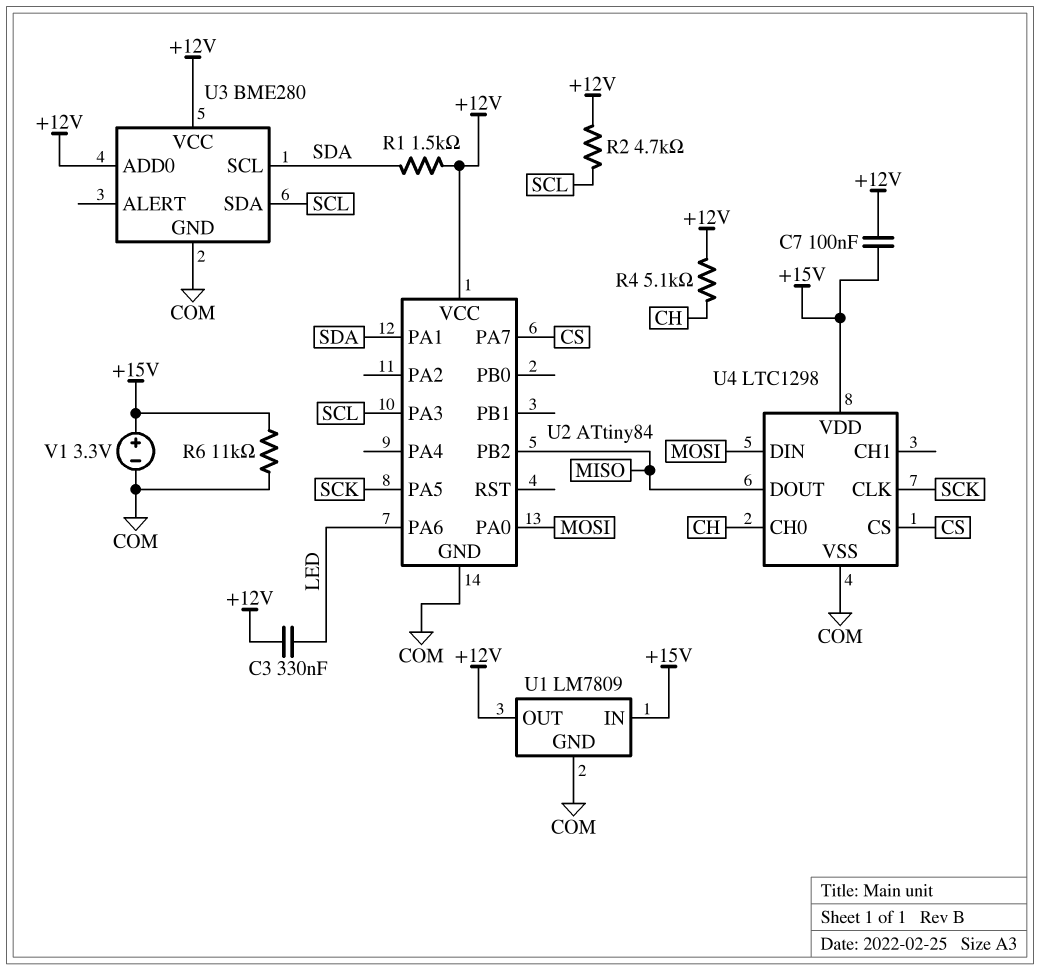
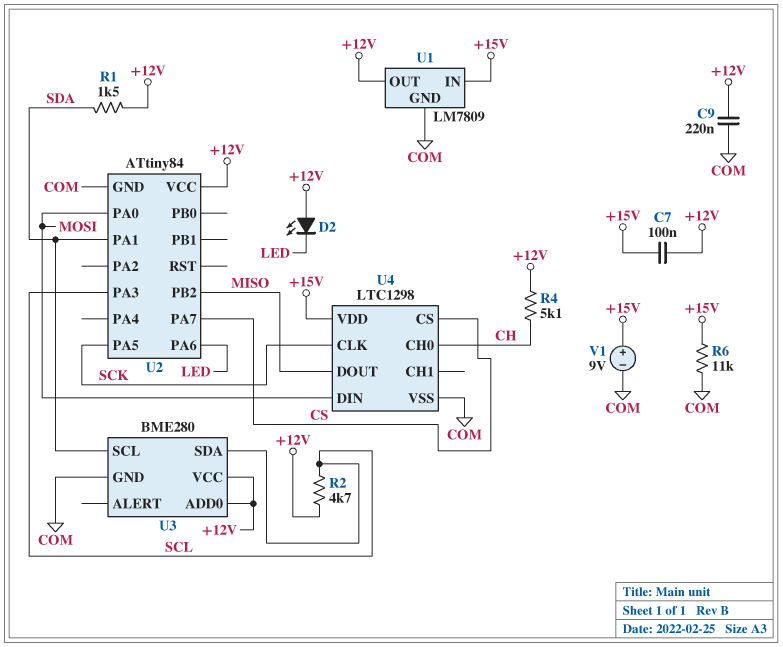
C3: 330nF (+12V, LED) -> none
C9: none -> 220nF (+12V, COM)
D2: none -> LED (A +12V, K LED)
V1: 3.3V (plus +15V, minus COM) -> 9V (plus +15V, minus COM)

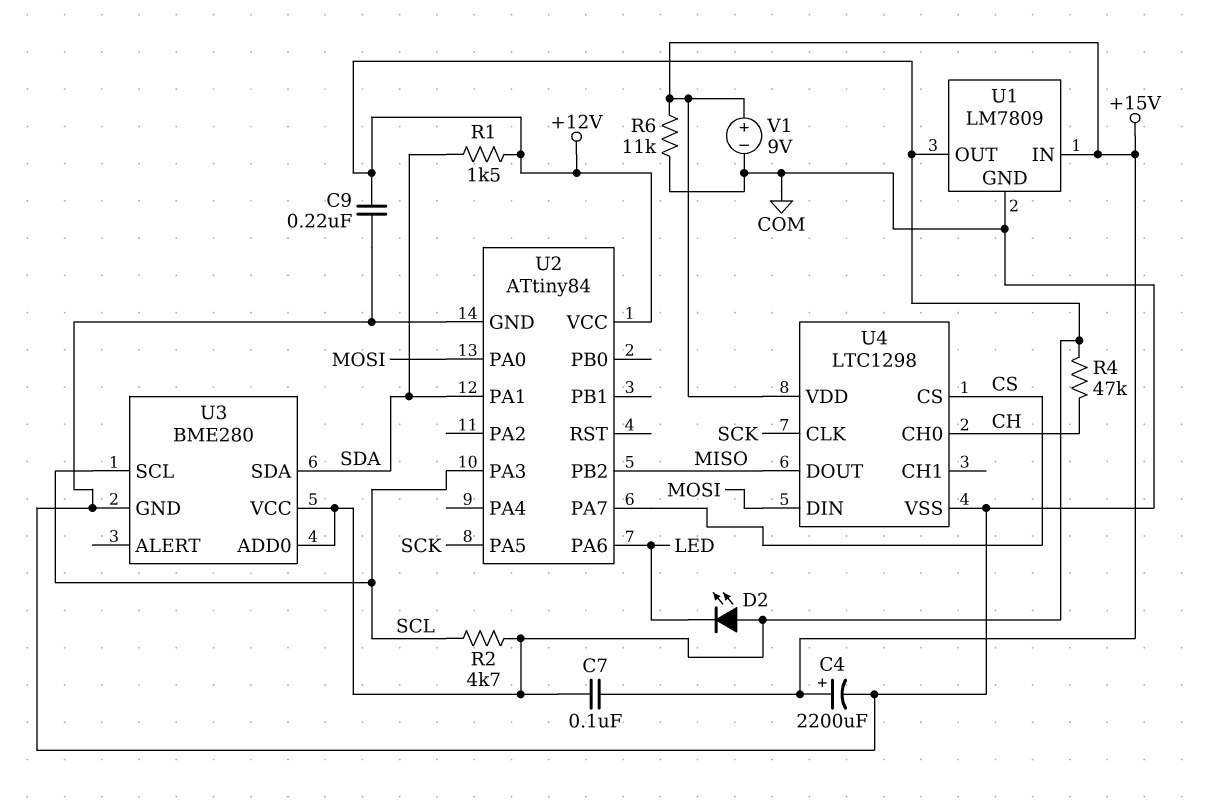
C4: none -> 2200uF (plus +15V, minus COM)
R4: 5.1k (+12V, CH) -> 47k (+12V, CH)
U3 pin SCL: SDA -> SCL
U3 pin SDA: SCL -> SDA

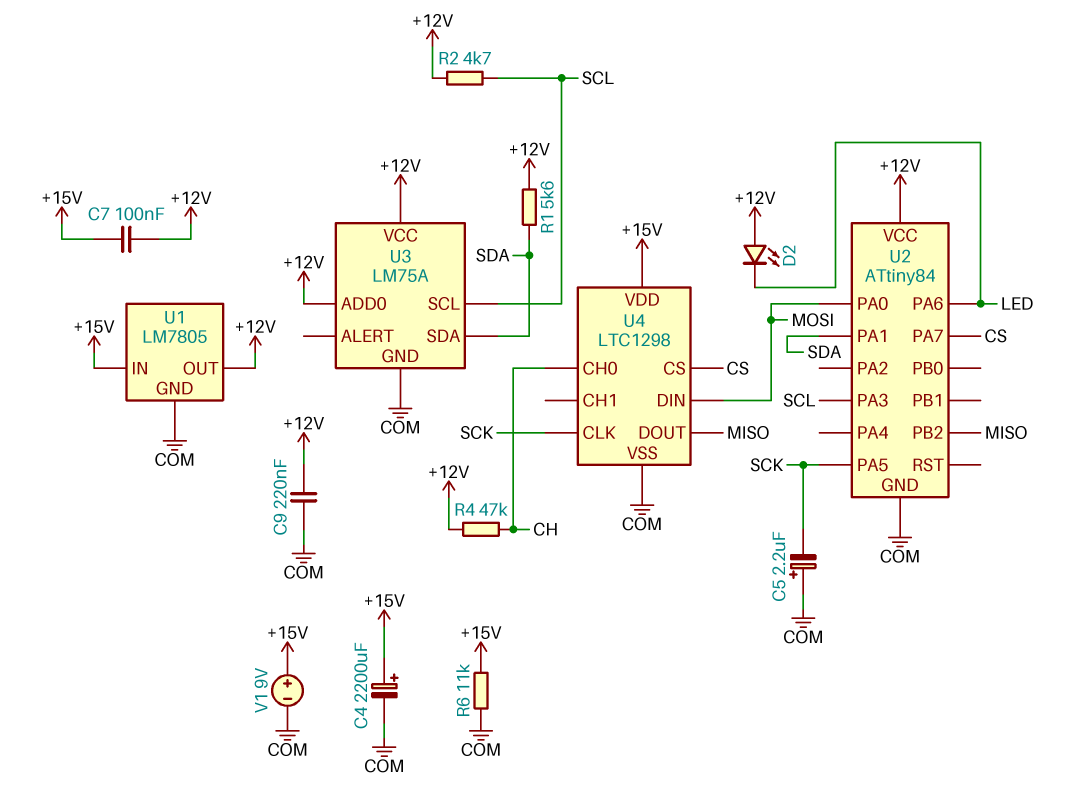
C5: none -> 2.2uF (plus COM, minus SCK)
R1: 1.5k (+12V, SDA) -> 5.6k (+12V, SDA)
U1: LM7809 -> LM7805
U3: BME280 -> LM75A

